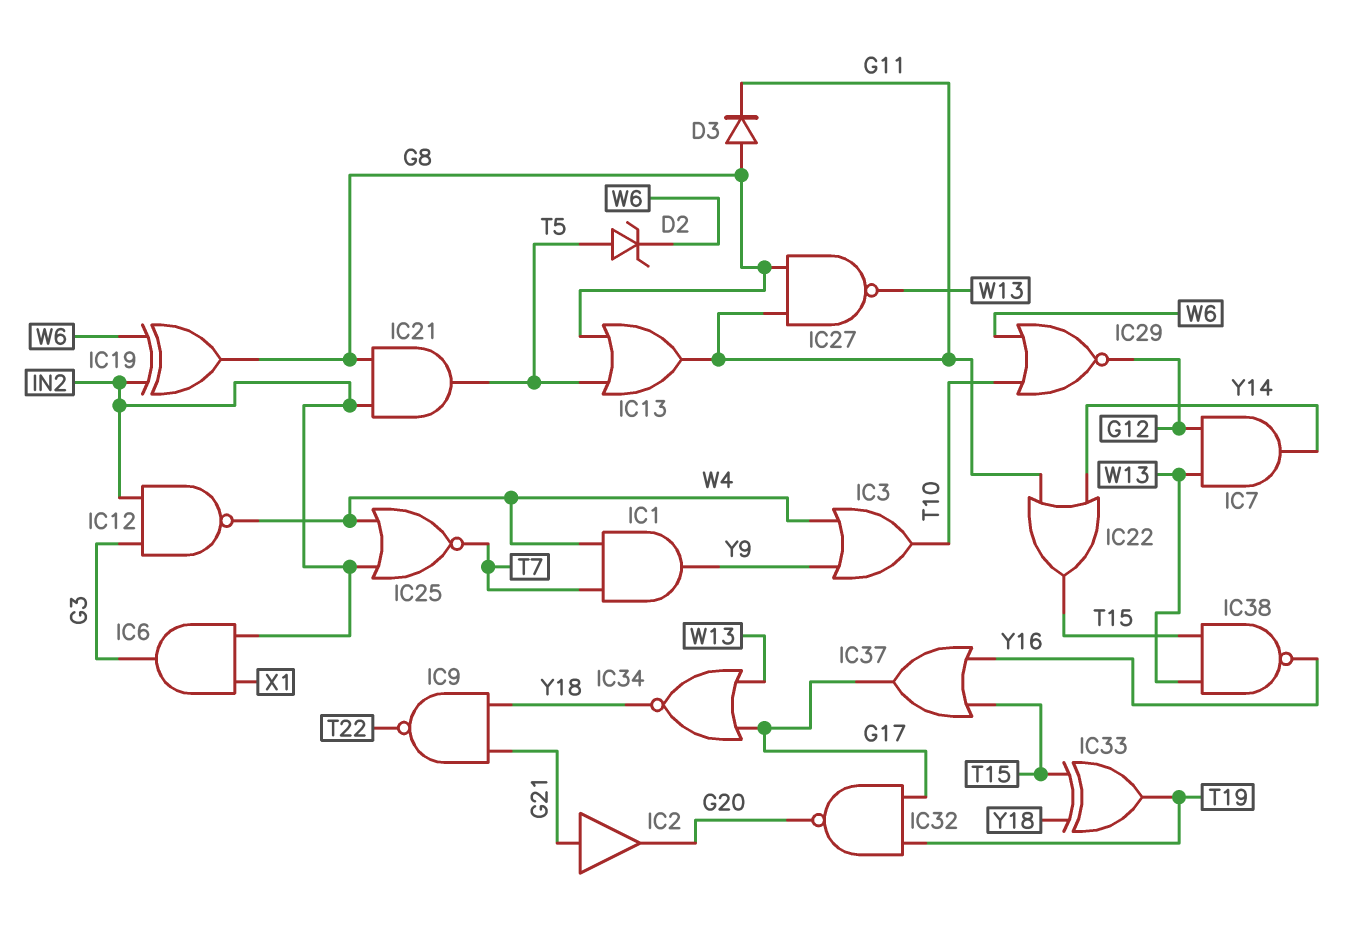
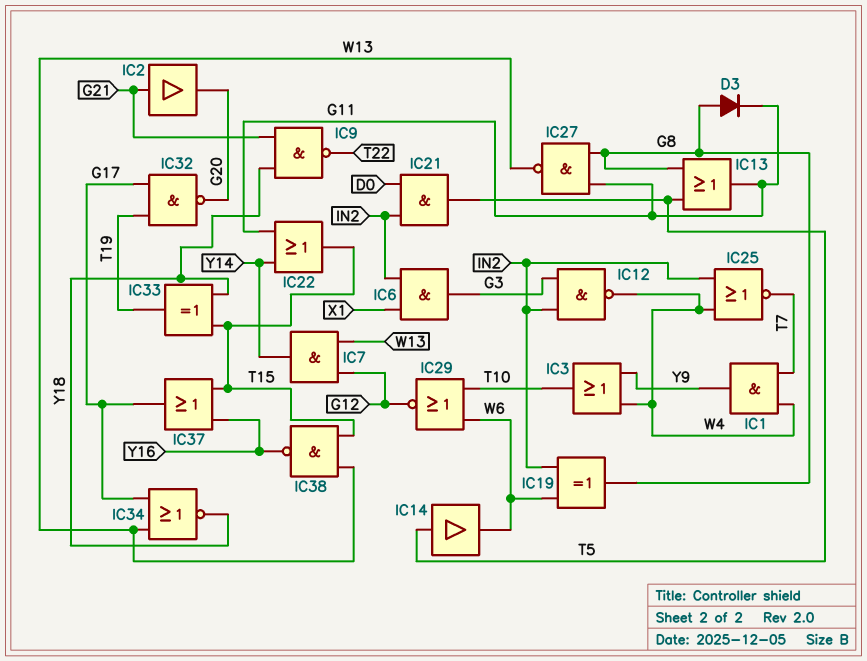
D2: zener (A T5, K W6) -> none
IC14: none -> buffer (in T5, out W6)
IC21: AND (in G8, in IN2, out T5) -> AND (in D0, in IN2, out T5)

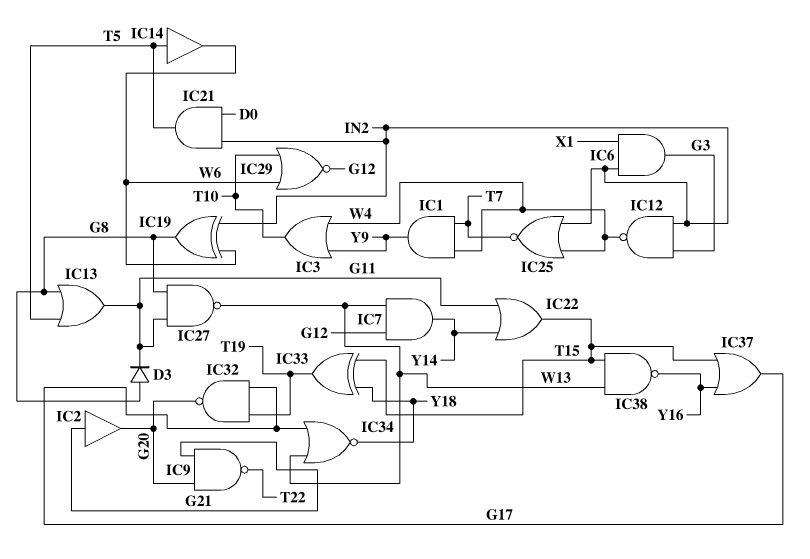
IC9: NAND (in G21, in Y18, out T22) -> NAND (in G20, in G21, out T22)

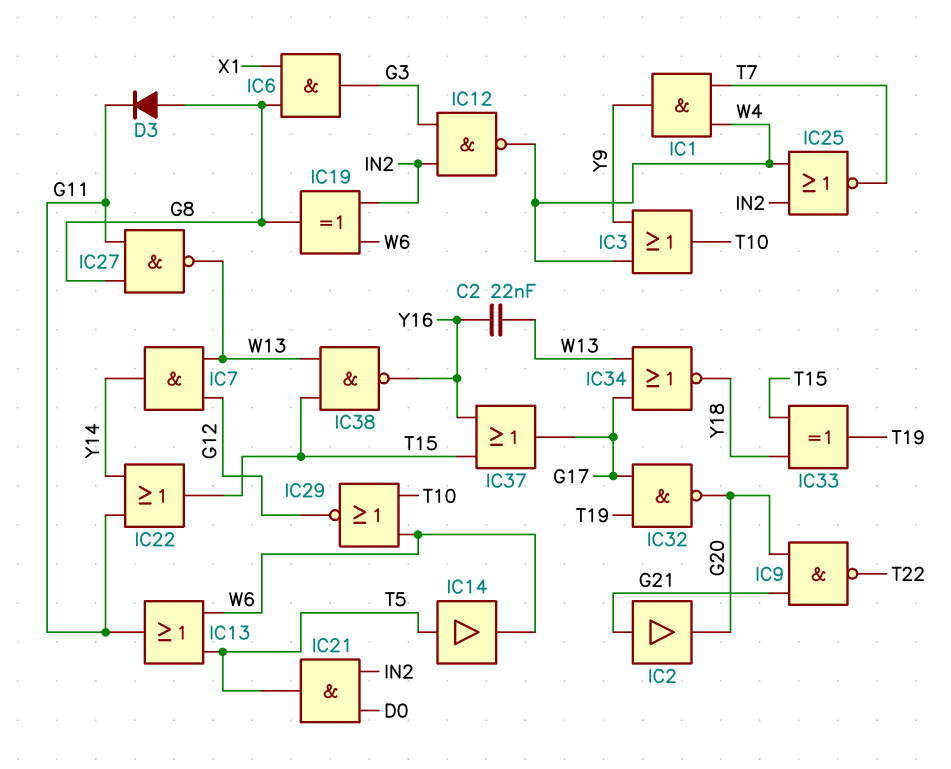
C2: none -> 22nF (W13, Y16)
IC6: AND (in IN2, in X1, out G3) -> AND (in G8, in X1, out G3)
IC13: OR (in G8, in T5, out G11) -> OR (in T5, in W6, out G11)

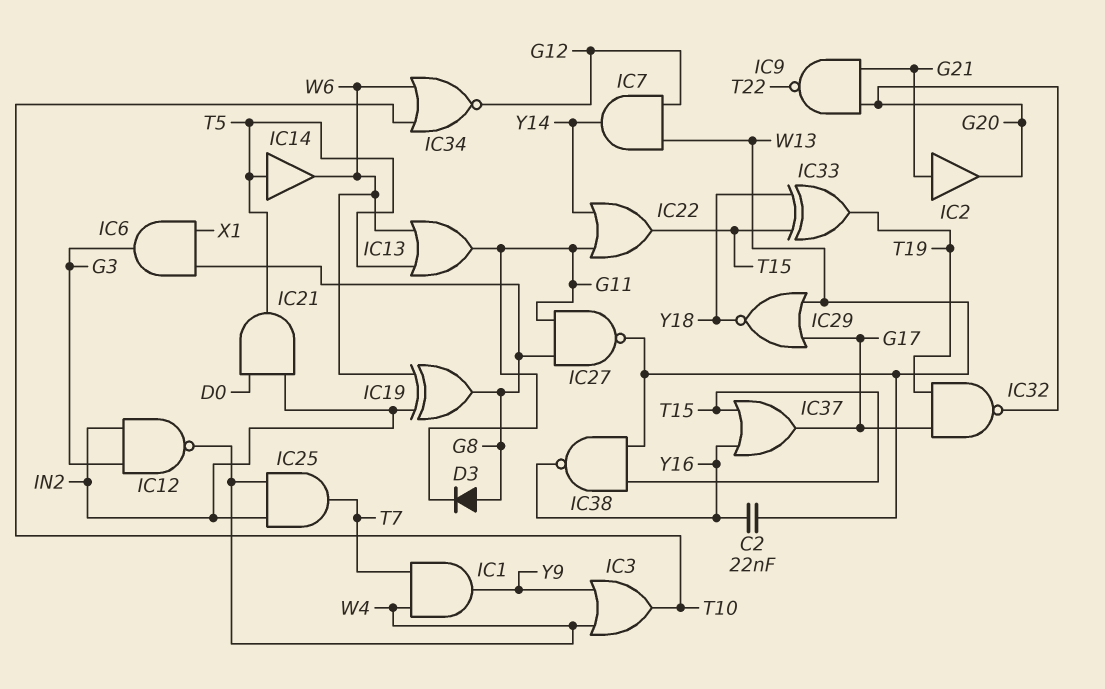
IC25: NOR (in IN2, in W4, out T7) -> AND (in IN2, in W4, out T7)
IC29: NOR (in T10, in W6, out G12) -> NOR (in G17, in W13, out Y18)
IC34: NOR (in G17, in W13, out Y18) -> NOR (in T10, in W6, out G12)

